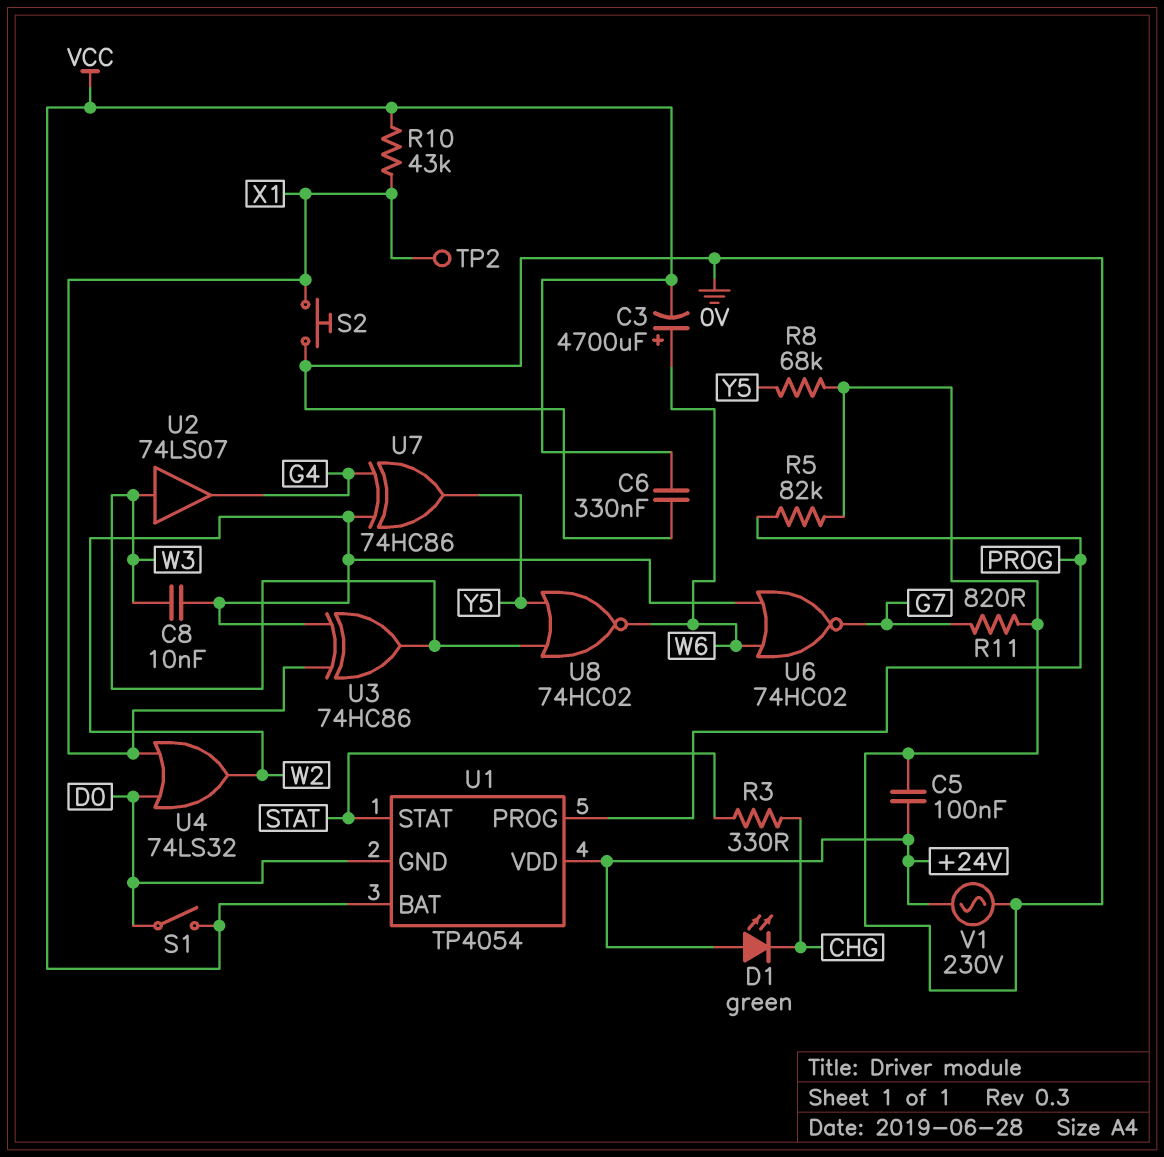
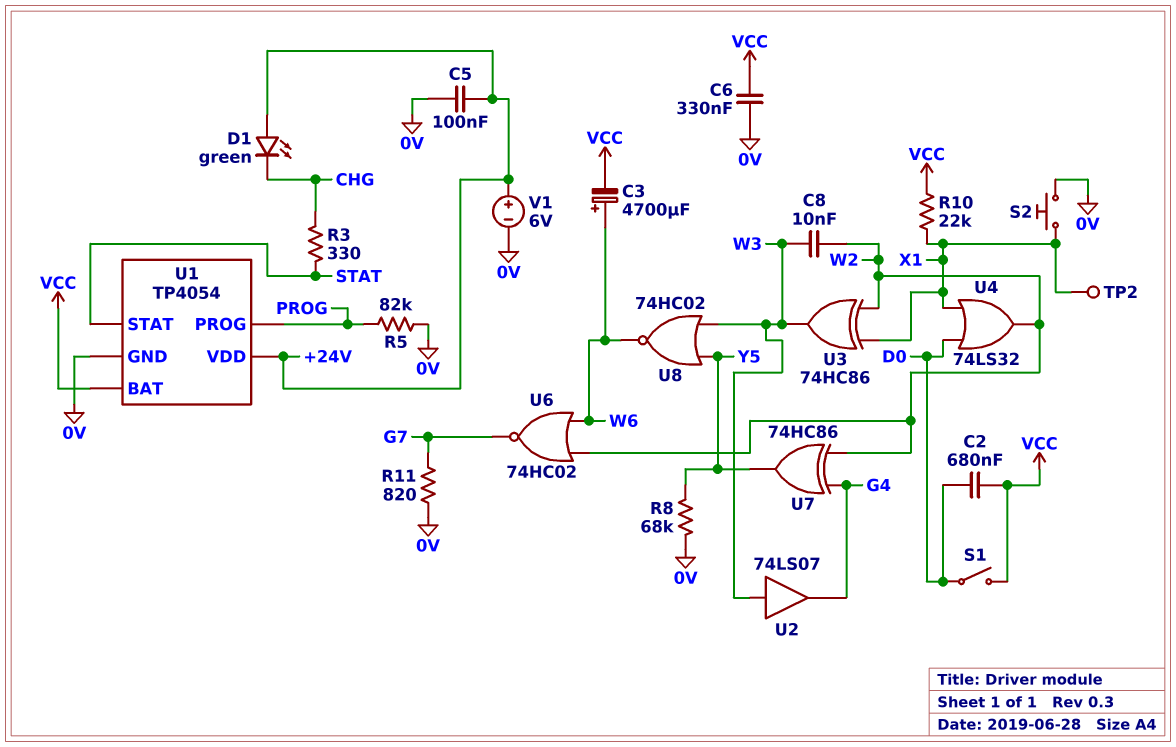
C2: none -> 680nF (D0, VCC)
R10: 43k (VCC, X1) -> 22k (VCC, X1)
U1 pin GND: D0 -> 0V
V1: AC 230V (+24V, 0V) -> 6V (plus +24V, minus 0V)

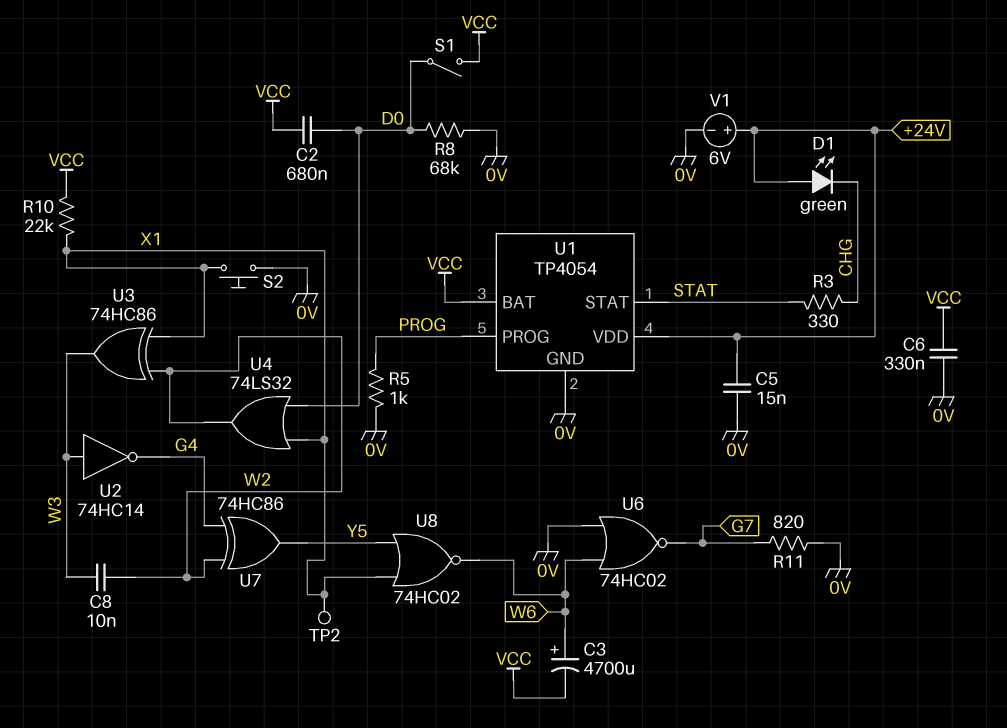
C5: 100nF (+24V, 0V) -> 15nF (+24V, 0V)
R5: 82k (0V, PROG) -> 1k (0V, PROG)
R8: 68k (0V, Y5) -> 68k (0V, D0)
U2: buffer 74LS07 (in W3, out G4) -> NOT 74HC14 (in W3, out G4)
U6: NOR 74HC02 (in W2, in W6, out G7) -> NOR 74HC02 (in 0V, in W6, out G7)
U8: NOR 74HC02 (in W3, in Y5, out W6) -> NOR 74HC02 (in X1, in Y5, out W6)

